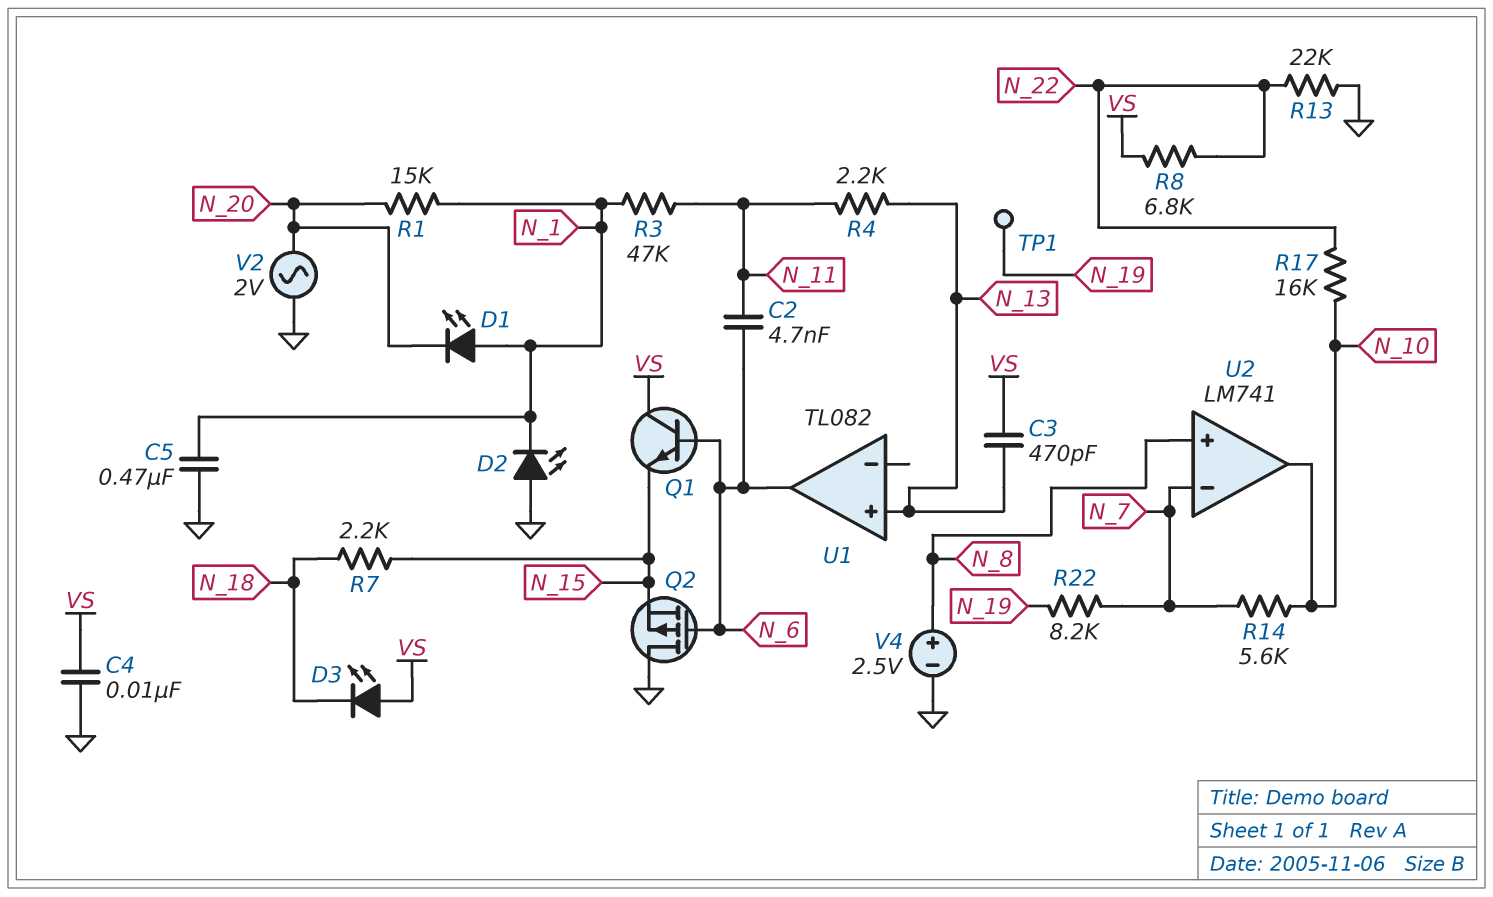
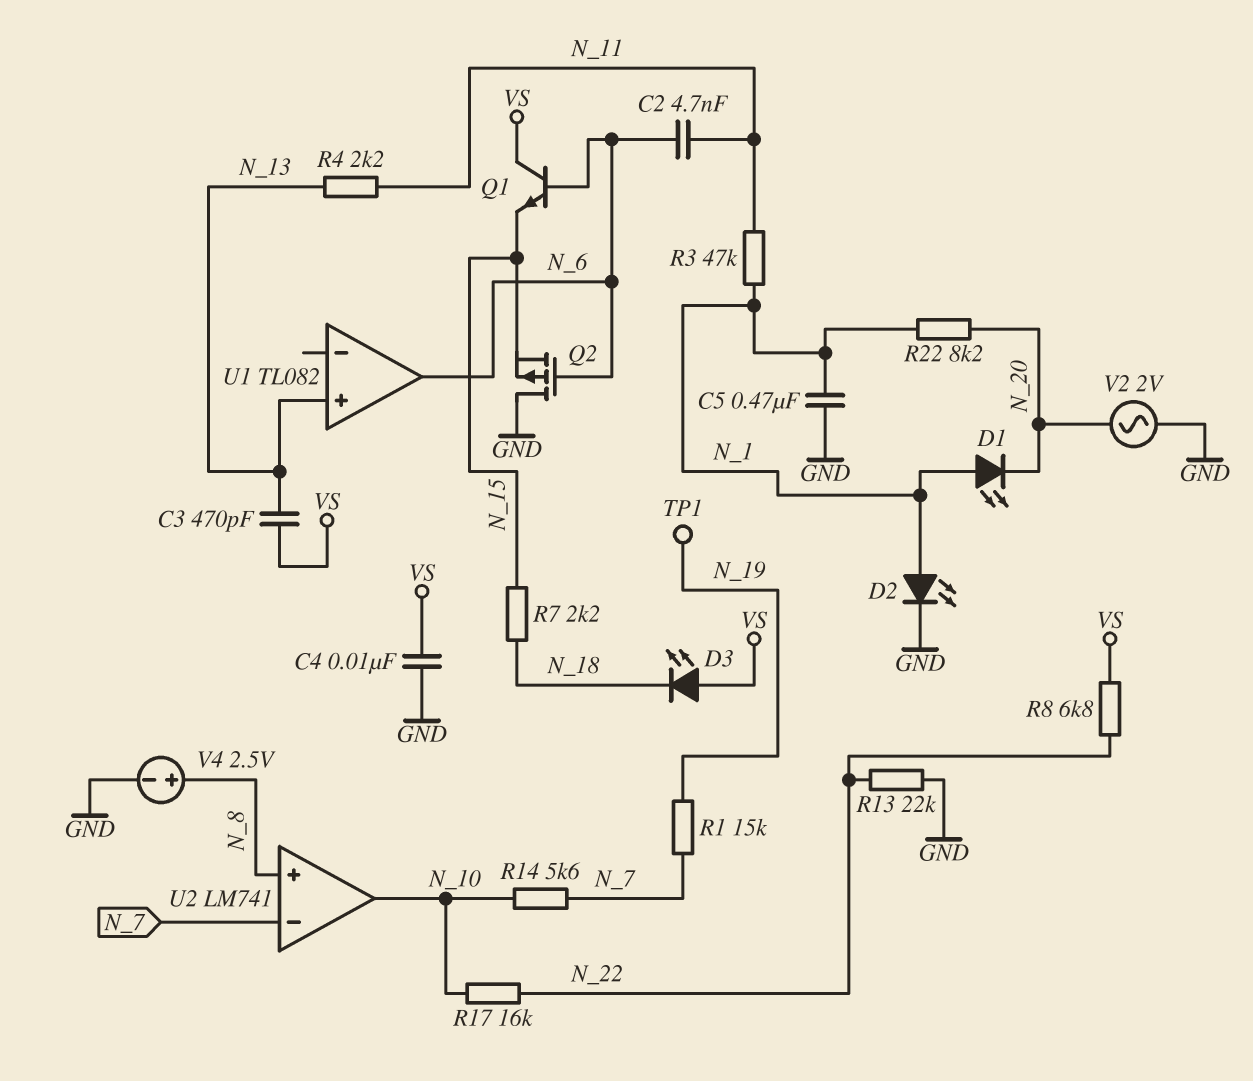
D2: LED (A GND, K N_1) -> LED (A N_1, K GND)
R1: 15k (N_1, N_20) -> 15k (N_7, N_19)
R22: 8.2k (N_7, N_19) -> 8.2k (N_1, N_20)

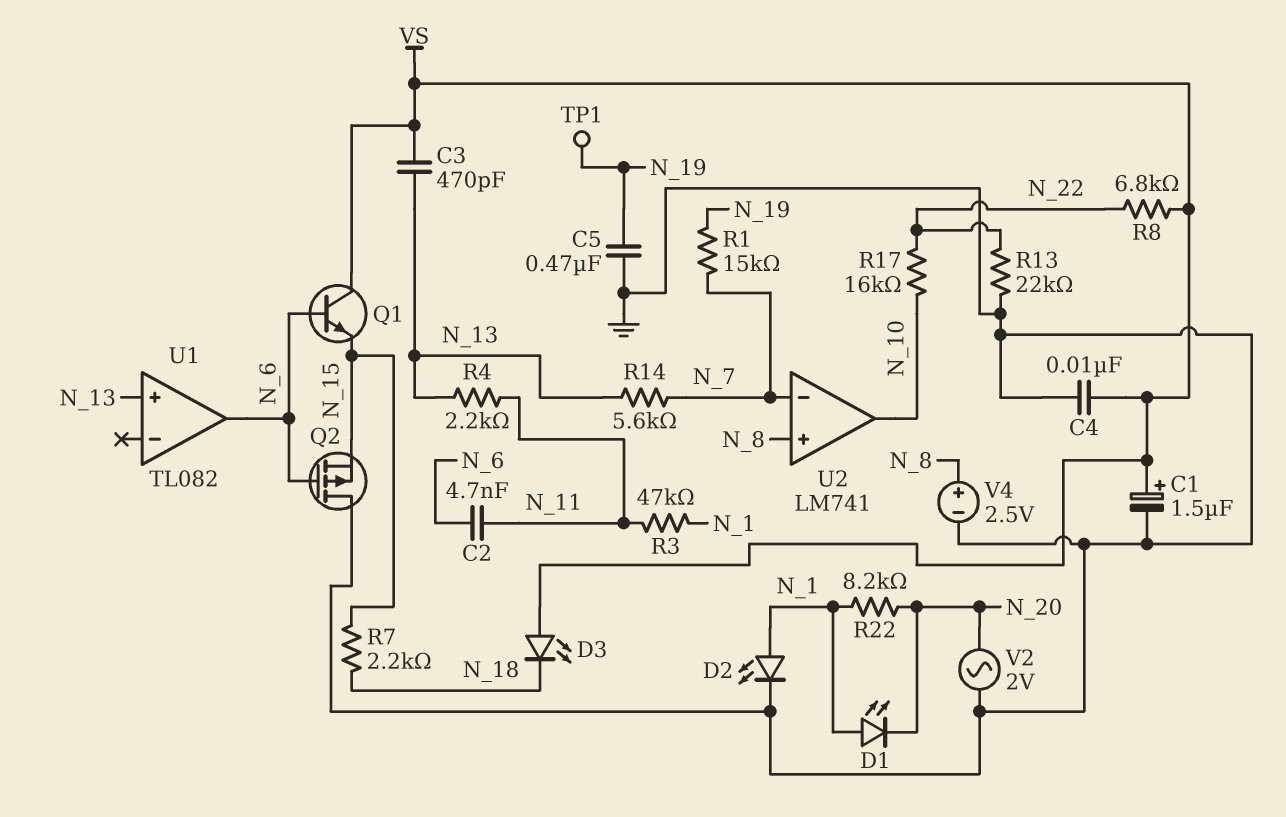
C1: none -> 1.5uF (plus VS, minus GND)
C5: 470nF (GND, N_1) -> 470nF (GND, N_19)
R14: 5.6k (N_7, N_10) -> 5.6k (N_7, N_13)

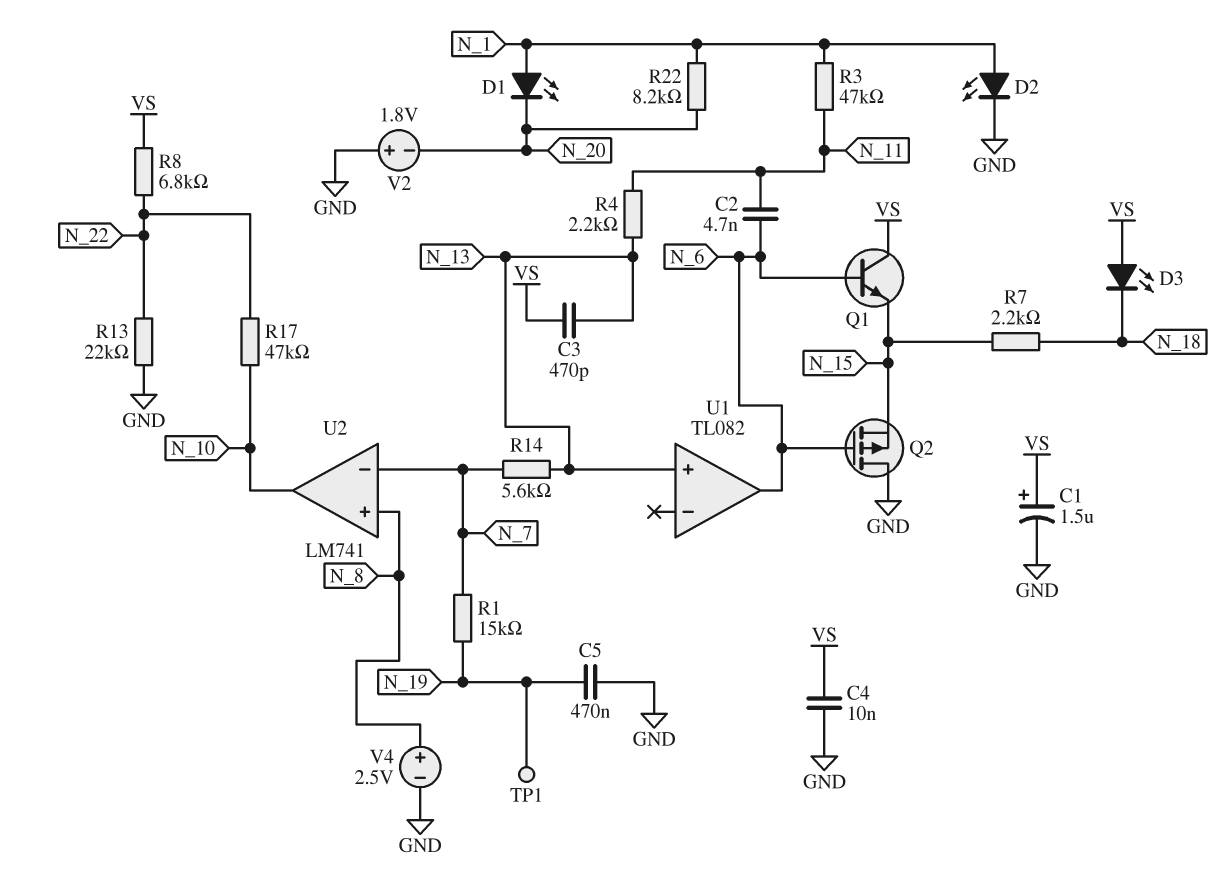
R17: 16k (N_10, N_22) -> 47k (N_10, N_22)
V2: AC 2V (GND, N_20) -> 1.8V (plus GND, minus N_20)

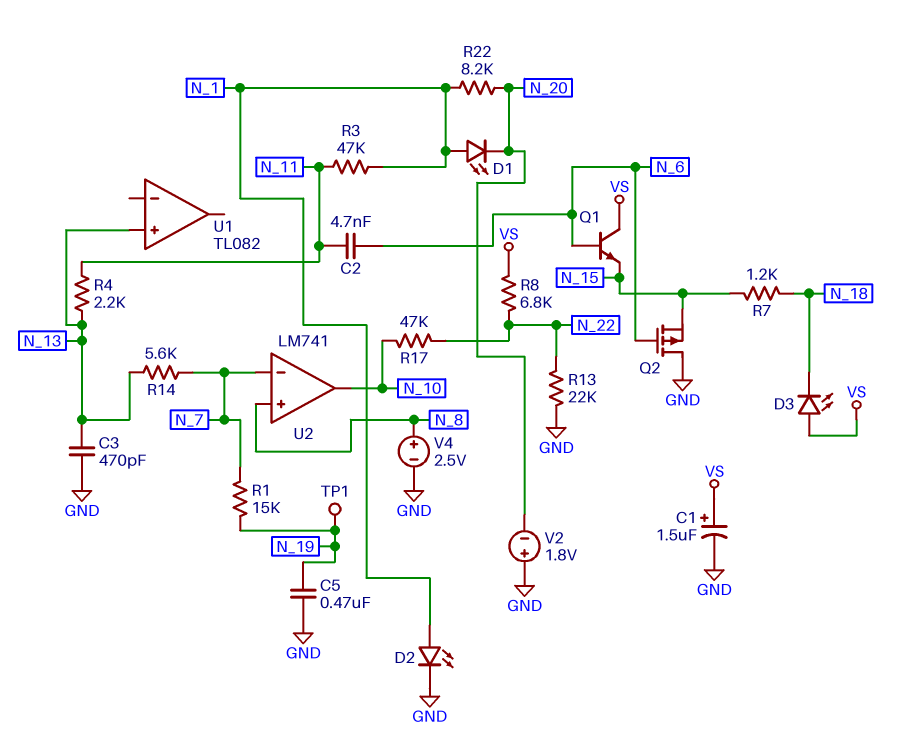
C3: 470pF (N_13, VS) -> 470pF (GND, N_13)
C4: 10nF (GND, VS) -> none
R7: 2.2k (N_15, N_18) -> 1.2k (N_15, N_18)
U1 pin out: N_6 -> none

